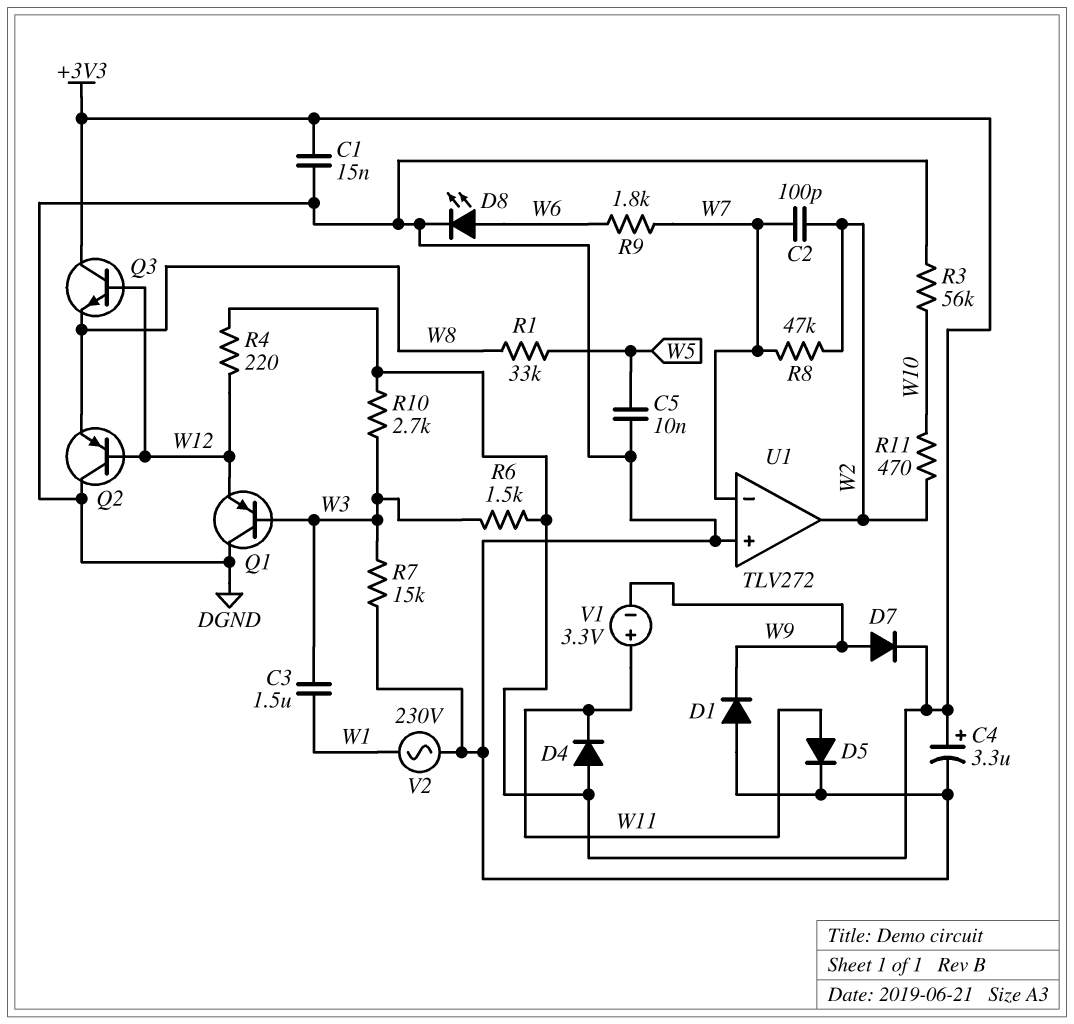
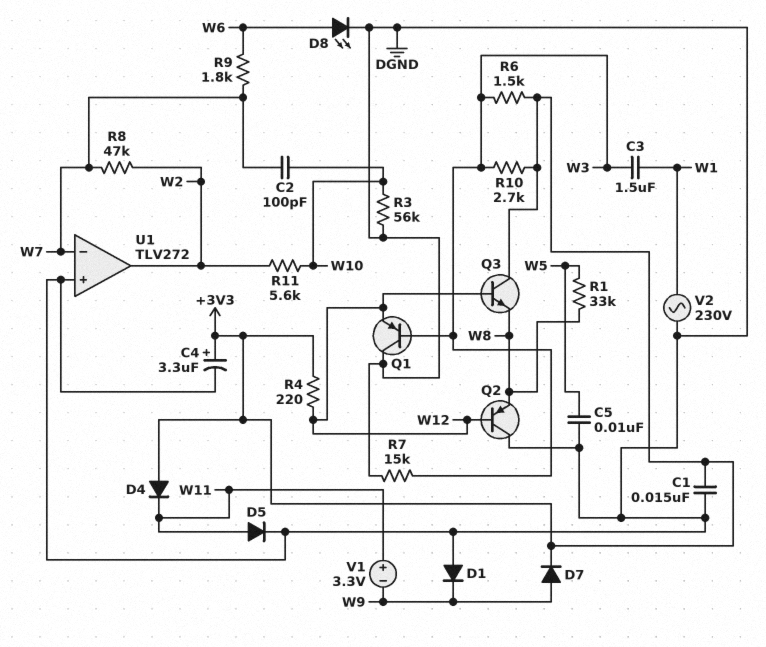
C2: 100pF (W2, W7) -> 100pF (W7, W10)
R11: 470 (W2, W10) -> 5.6k (W2, W10)

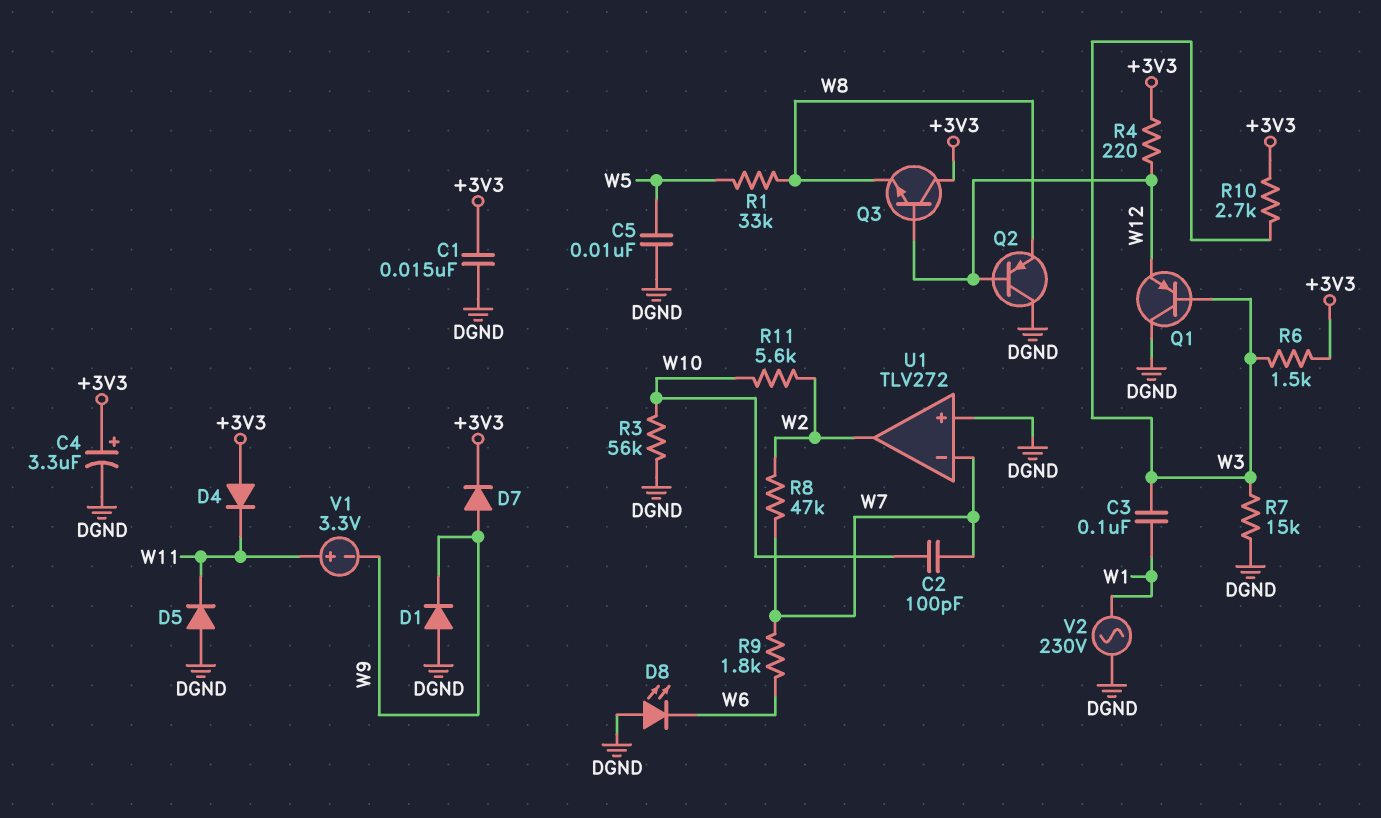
C3: 1.5uF (W1, W3) -> 100nF (W1, W3)
D5: diode (A W11, K DGND) -> diode (A DGND, K W11)
D8: LED (A W6, K DGND) -> LED (A DGND, K W6)

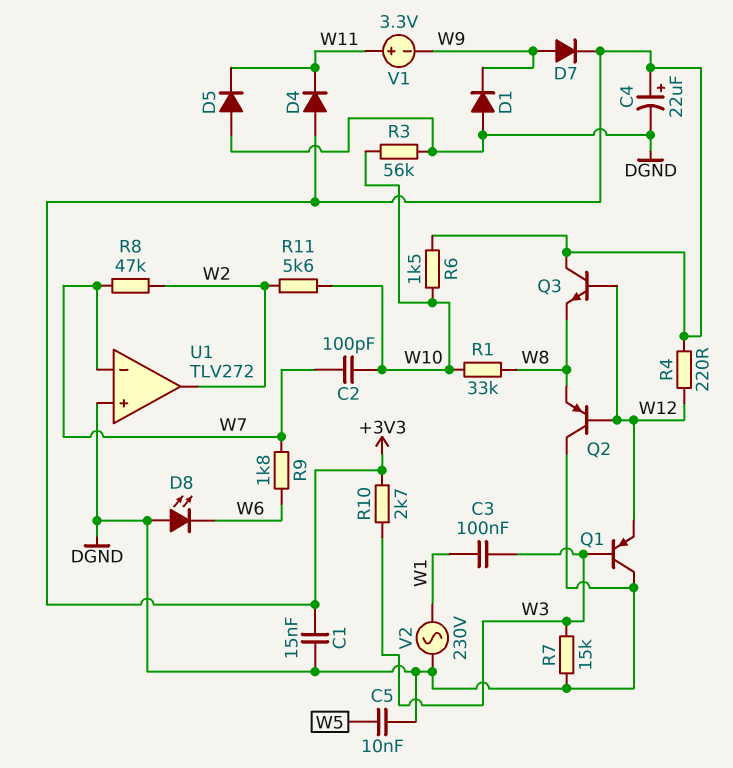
C4: 3.3uF (plus +3V3, minus DGND) -> 22uF (plus +3V3, minus DGND)
R1: 33k (W5, W8) -> 33k (W8, W10)
R6: 1.5k (+3V3, W3) -> 1.5k (+3V3, W10)

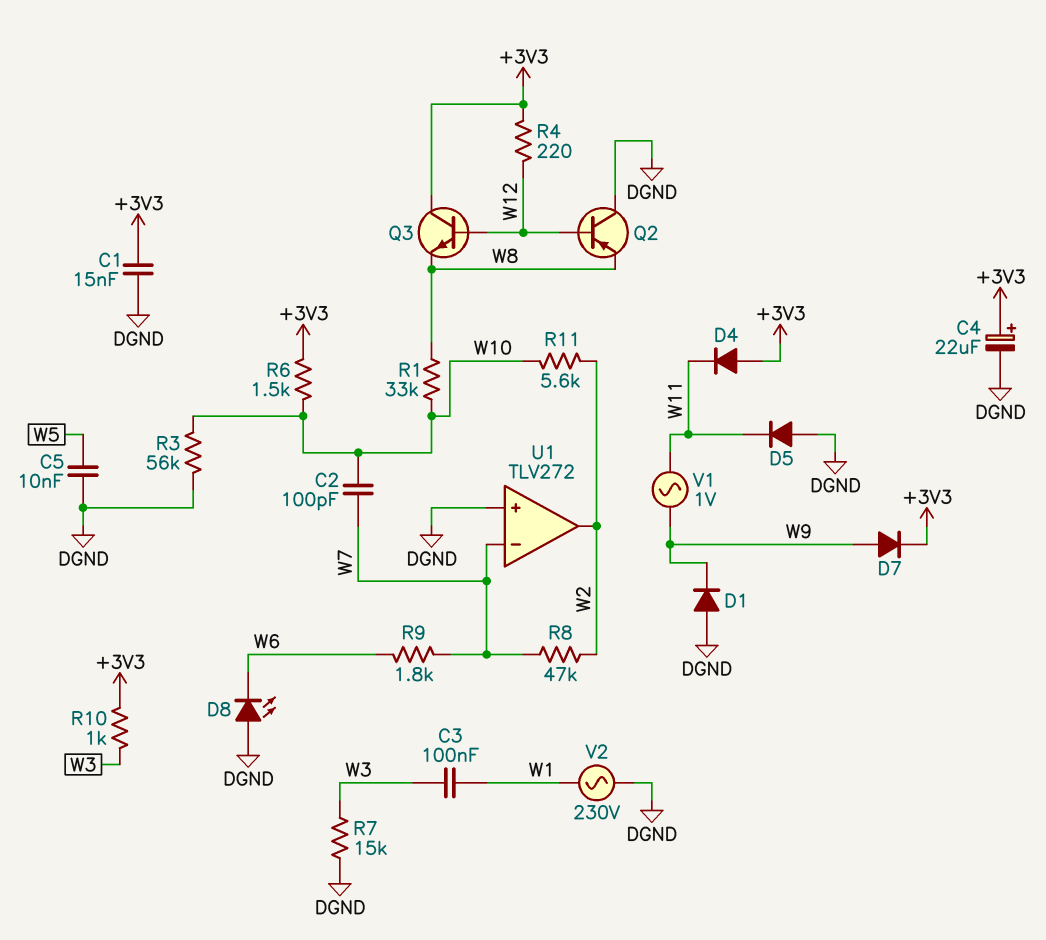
Q1: PNP (B W3, C DGND, E W12) -> none
R10: 2.7k (+3V3, W3) -> 1k (+3V3, W3)
V1: 3.3V (plus W11, minus W9) -> AC 1V (W9, W11)

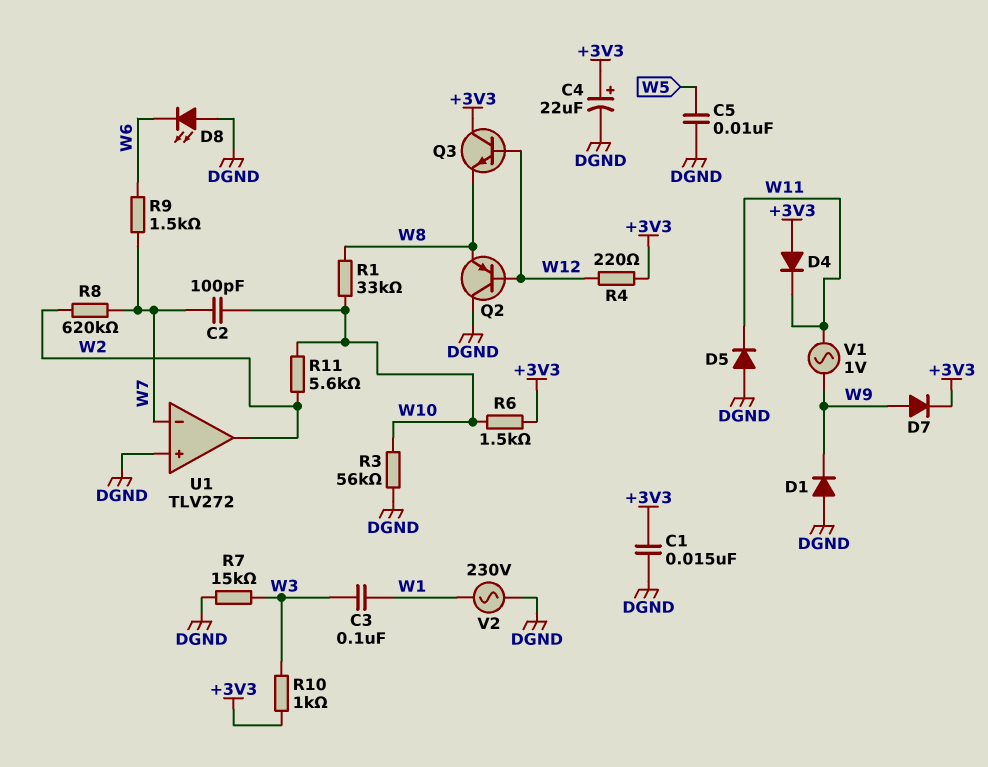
R8: 47k (W2, W7) -> 620k (W2, W7)
R9: 1.8k (W6, W7) -> 1.5k (W6, W7)

